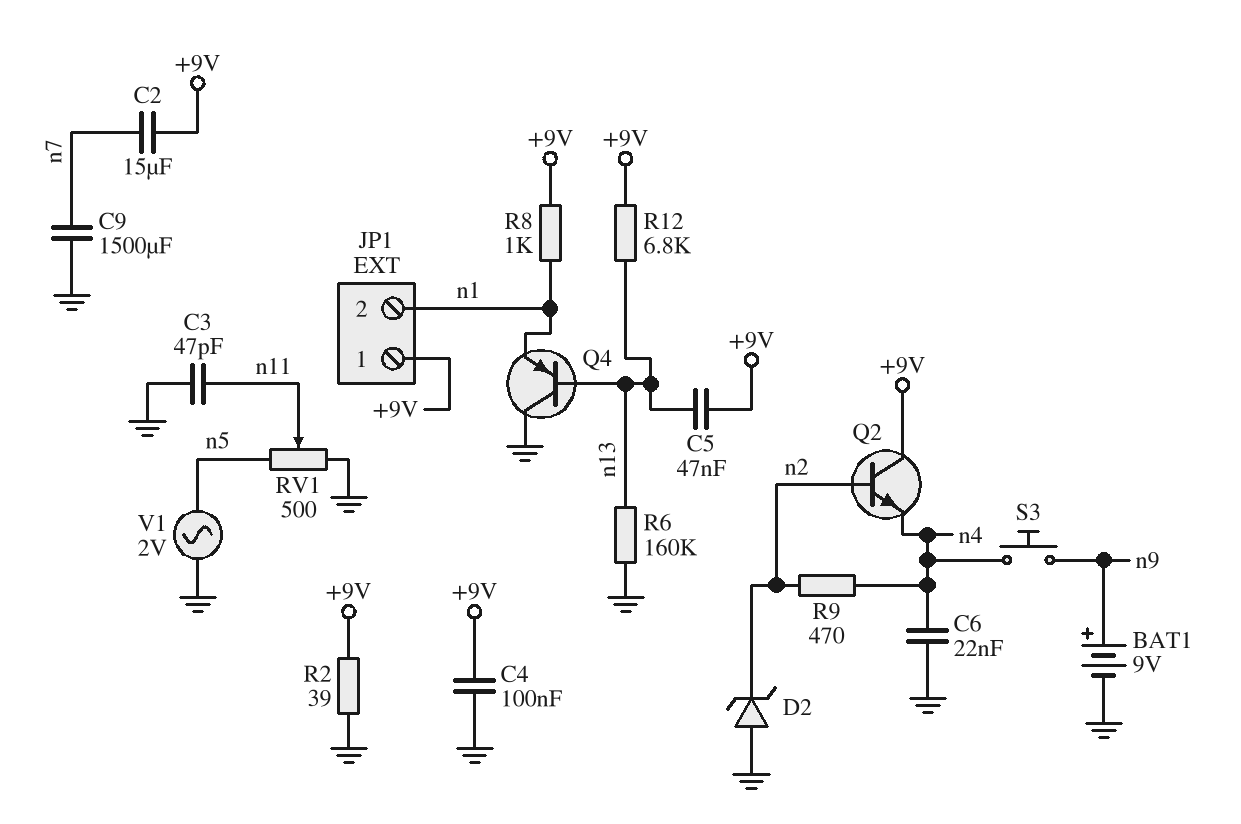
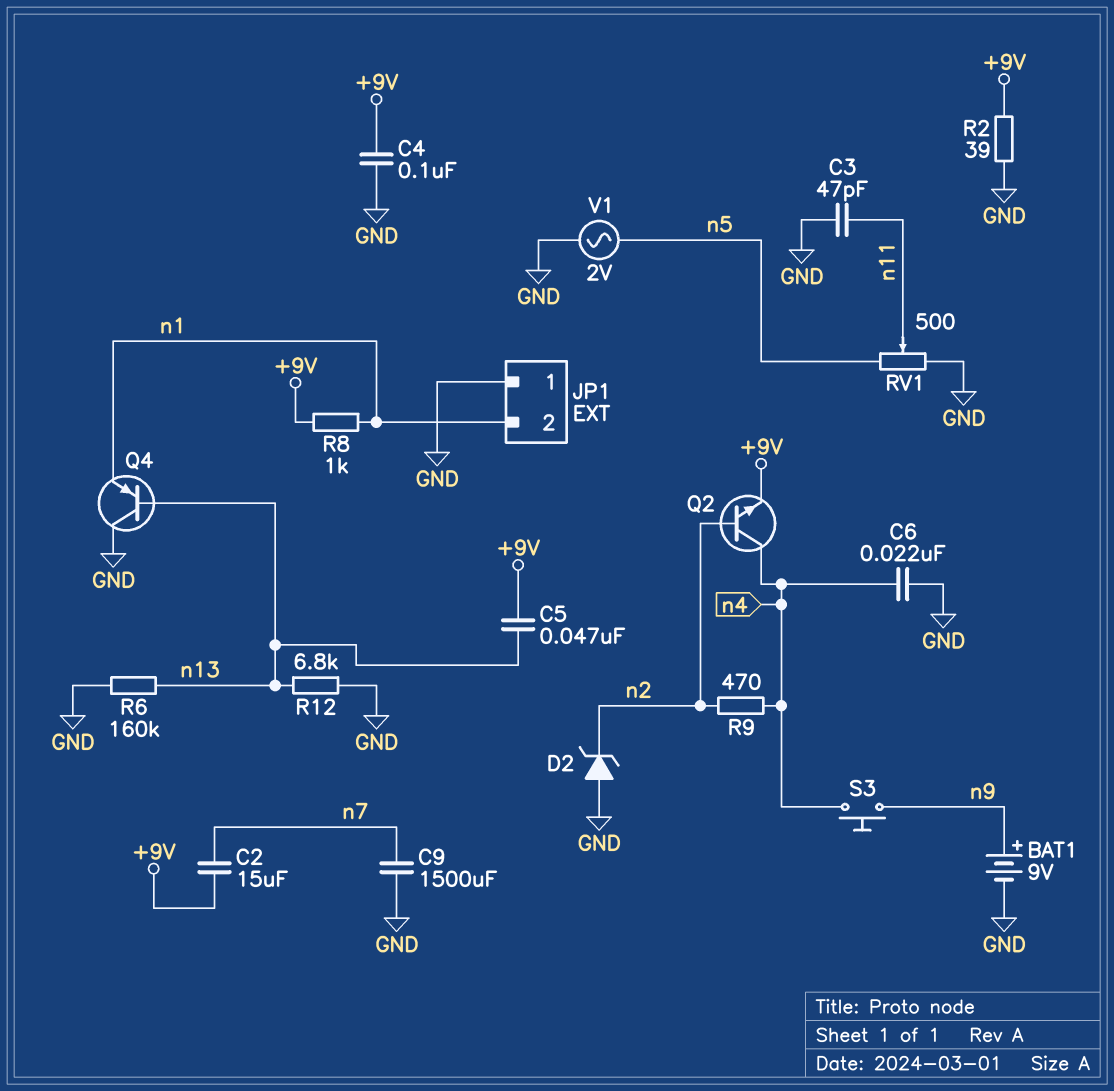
JP1 pin 1: +9V -> GND
Q2: NPN (B n2, C +9V, E n4) -> NPN (B n2, C n4, E +9V)
R12: 6.8k (+9V, n13) -> 6.8k (GND, n13)

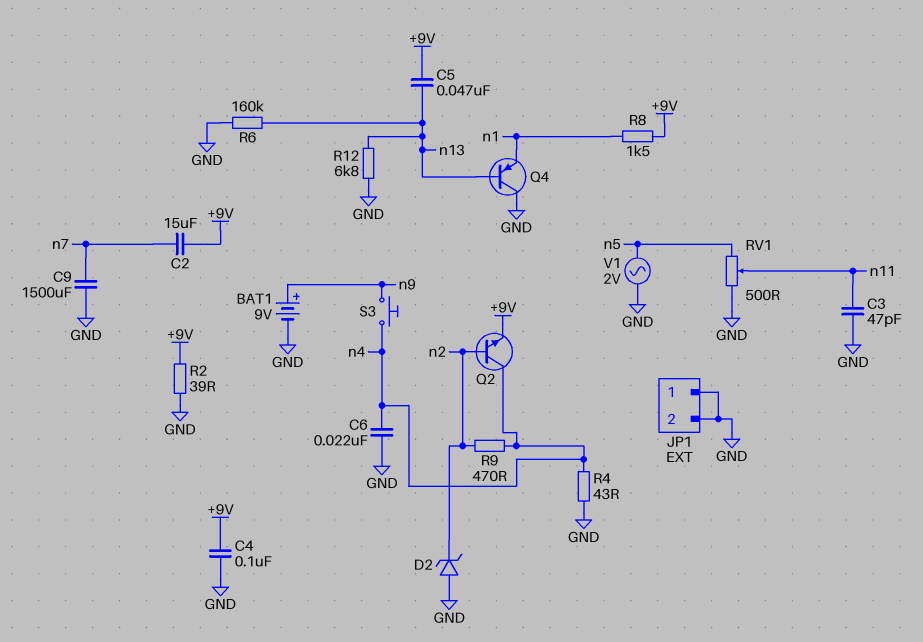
JP1 pin 2: n1 -> GND
R4: none -> 43 (GND, n4)
R8: 1k (+9V, n1) -> 1.5k (+9V, n1)

